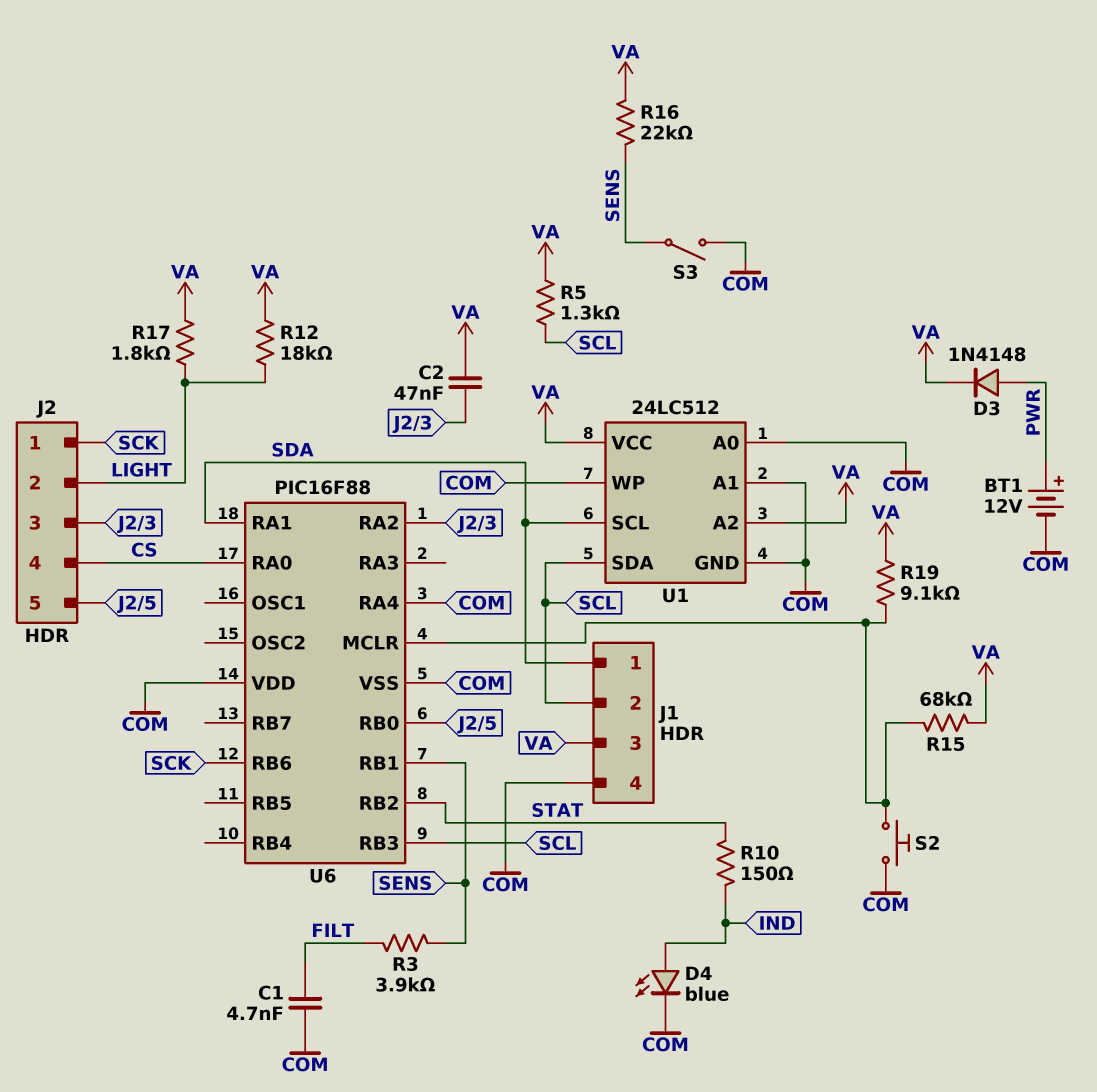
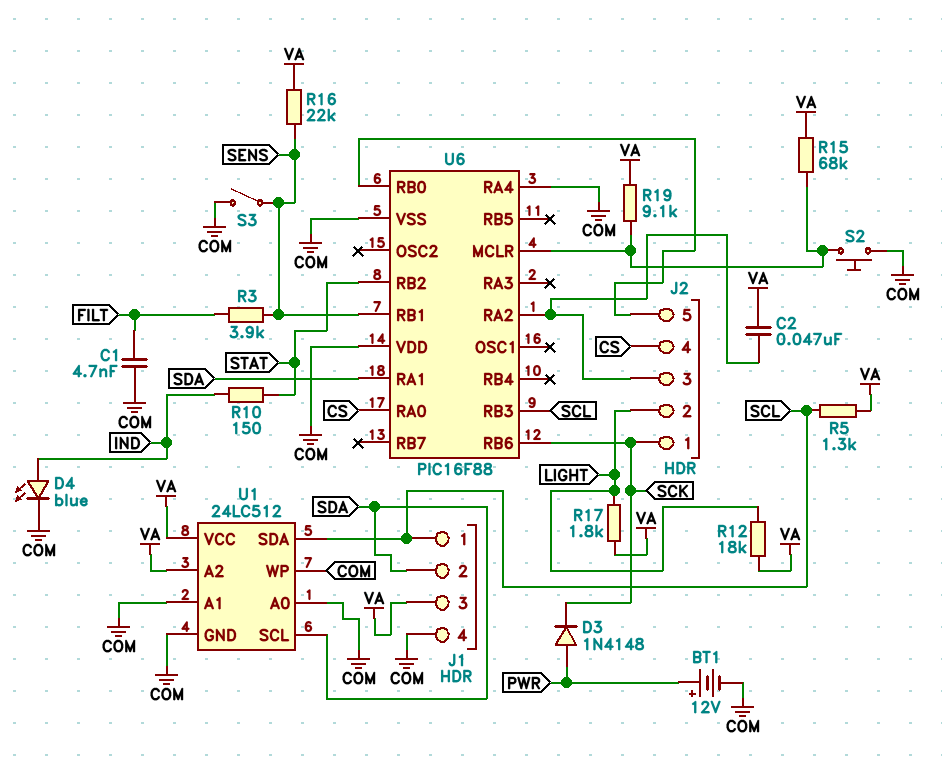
D3: diode 1N4148 (A PWR, K VA) -> diode 1N4148 (A PWR, K SCK)
J1 pin 1: SDA -> SCL
J1 pin 2: SCL -> SDA

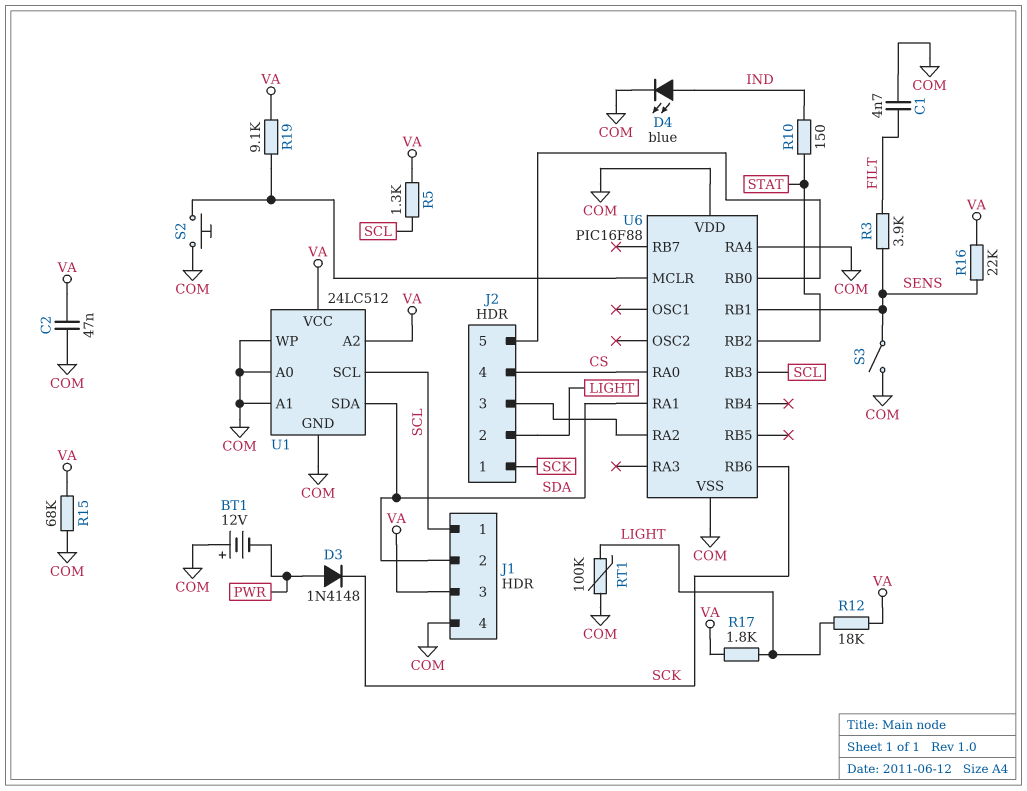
BT1: 12V (plus PWR, minus COM) -> 12V (plus COM, minus PWR)
C2: 47nF (J2/3, VA) -> 47nF (COM, VA)
R15: 68k (U6/MCLR, VA) -> 68k (COM, VA)
RT1: none -> 100k (COM, LIGHT)
U1 pin SCL: SDA -> SCL
U1 pin SDA: SCL -> SDA

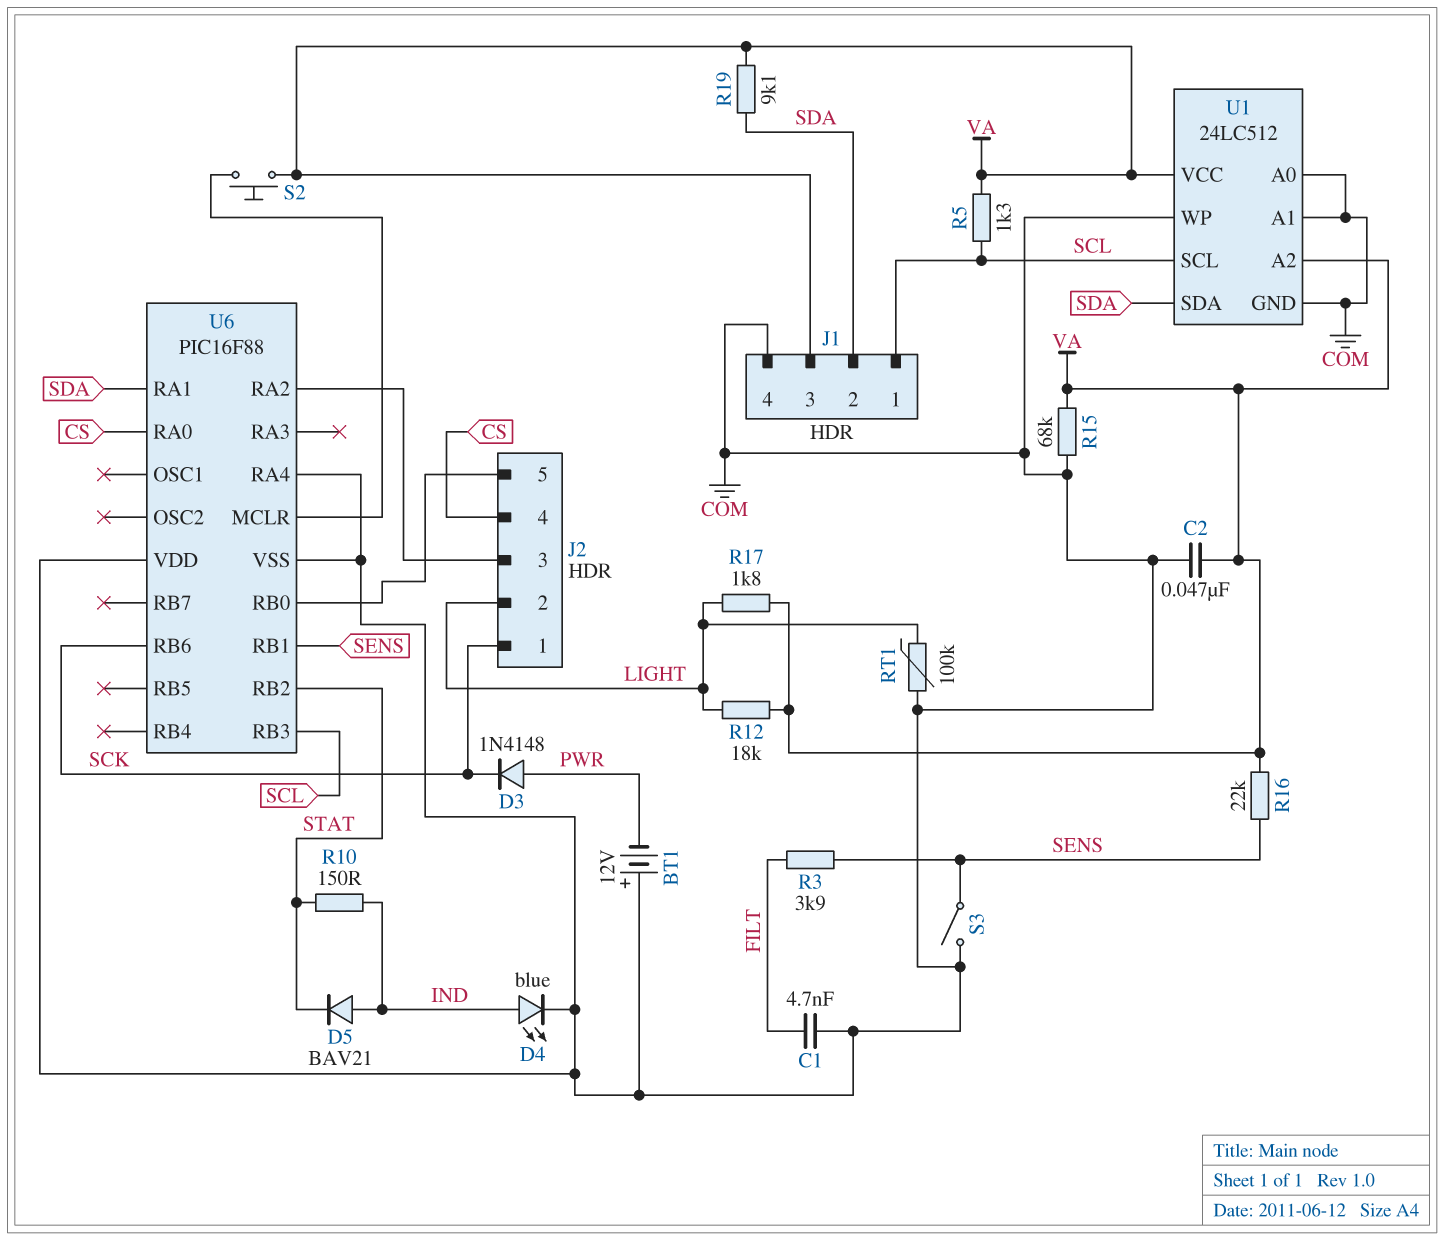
D5: none -> diode BAV21 (A IND, K STAT)
R19: 9.1k (U6/MCLR, VA) -> 9.1k (SDA, VA)
S2: button (COM, U6/MCLR) -> button (U6/MCLR, VA)

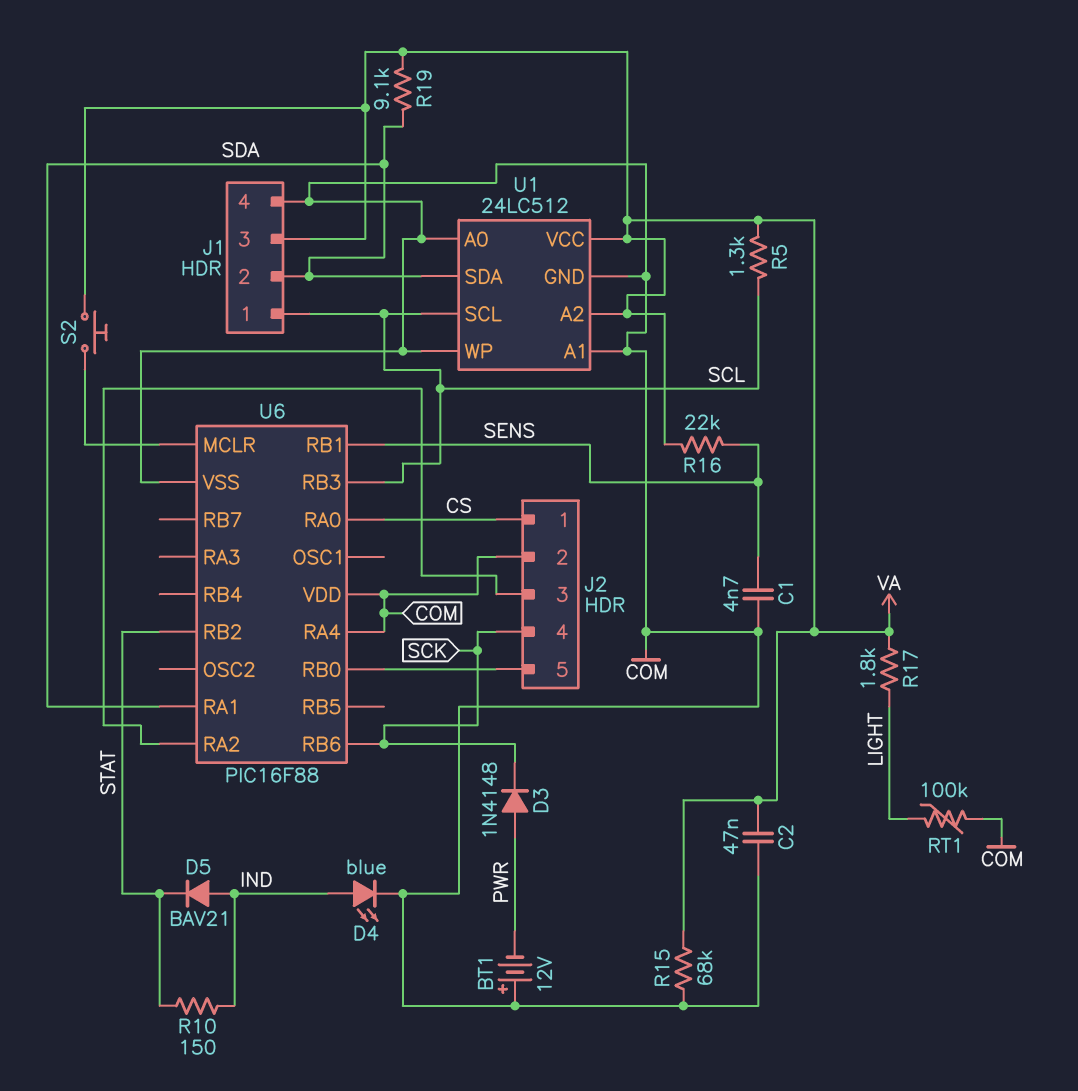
C1: 4.7nF (COM, FILT) -> 4.7nF (COM, SENS)
J2 pin 1: SCK -> CS
J2 pin 2: LIGHT -> COM
J2 pin 4: CS -> SCK
R3: 3.9k (FILT, SENS) -> none
R12: 18k (LIGHT, VA) -> none
S3: switch (COM, SENS) -> none

